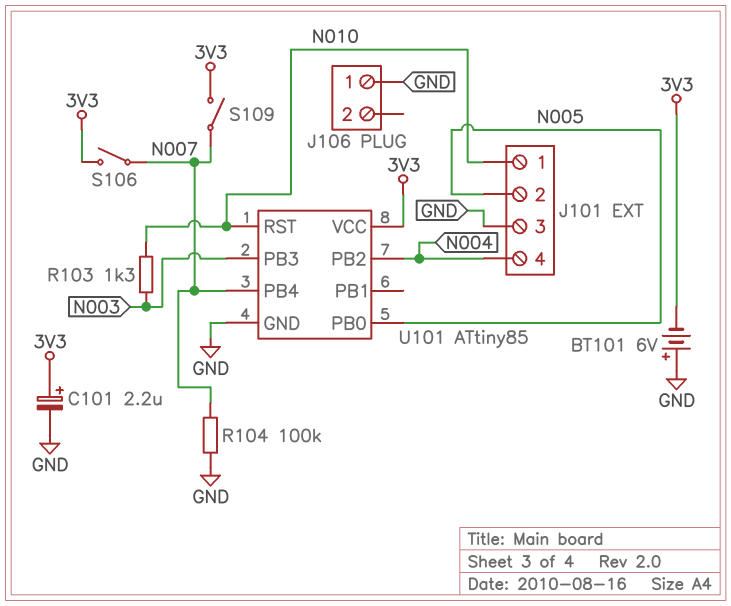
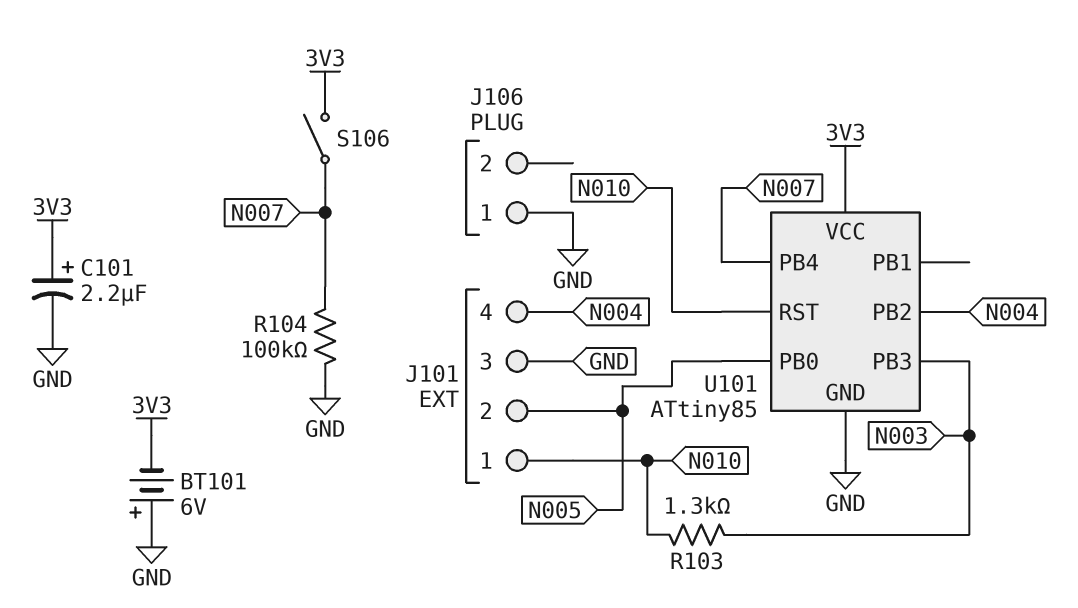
S109: switch (3V3, N007) -> none

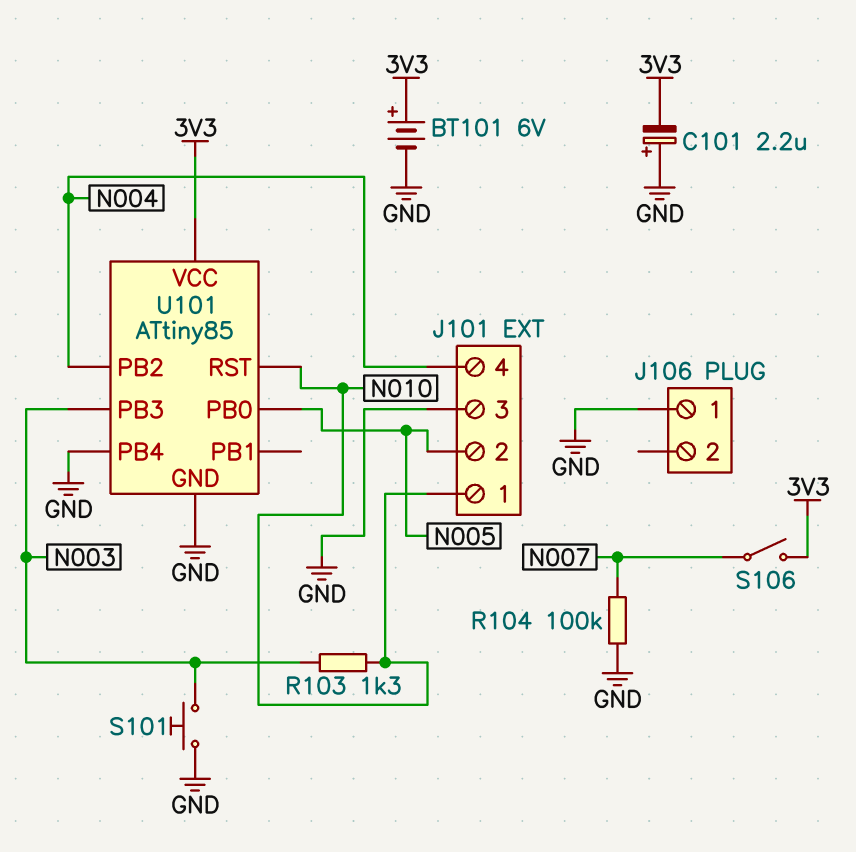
BT101: 6V (plus GND, minus 3V3) -> 6V (plus 3V3, minus GND)
C101: 2.2uF (plus 3V3, minus GND) -> 2.2uF (plus GND, minus 3V3)
S101: none -> button (GND, N003)
U101 pin PB4: N007 -> GND

